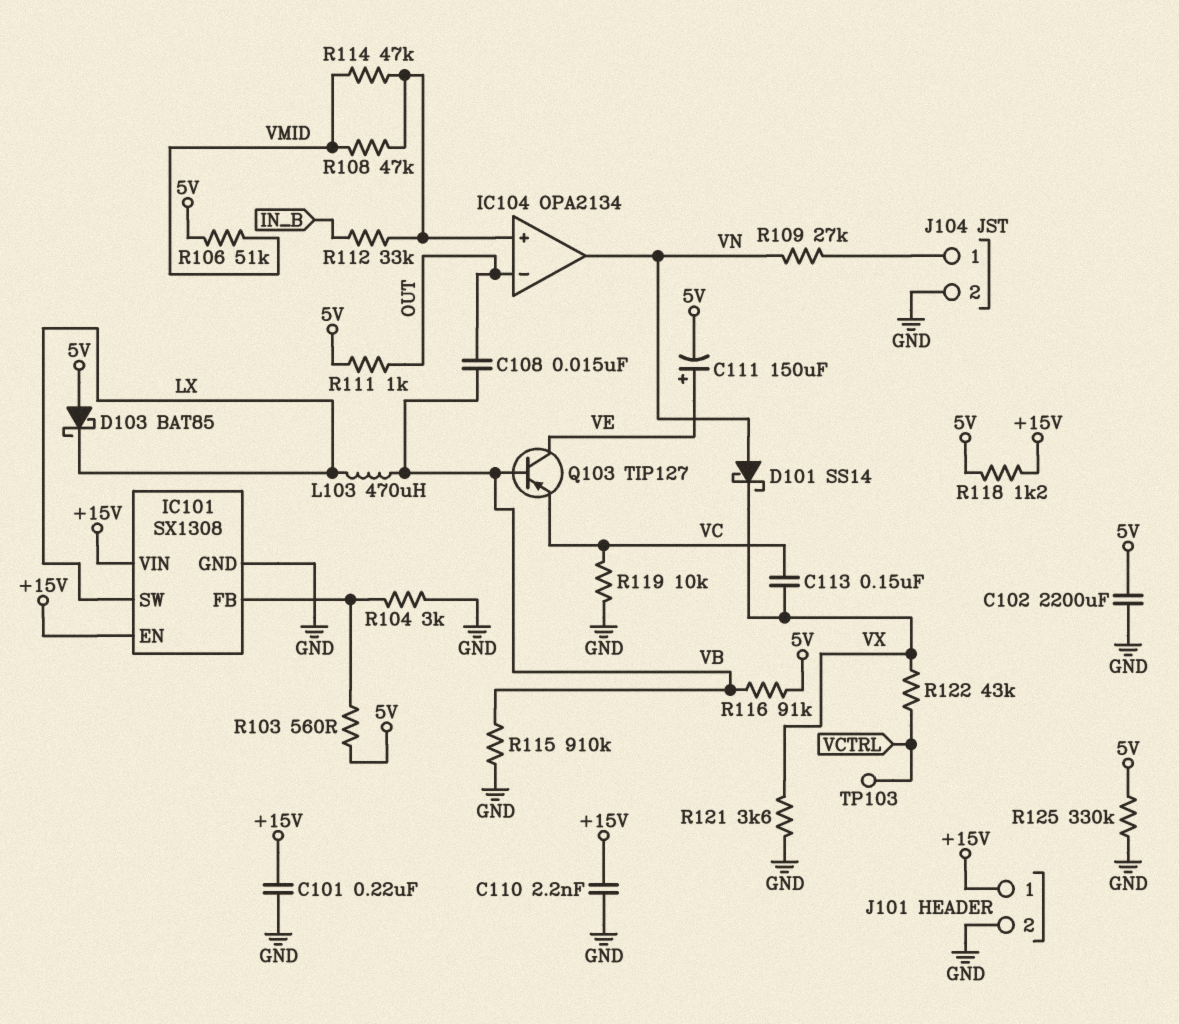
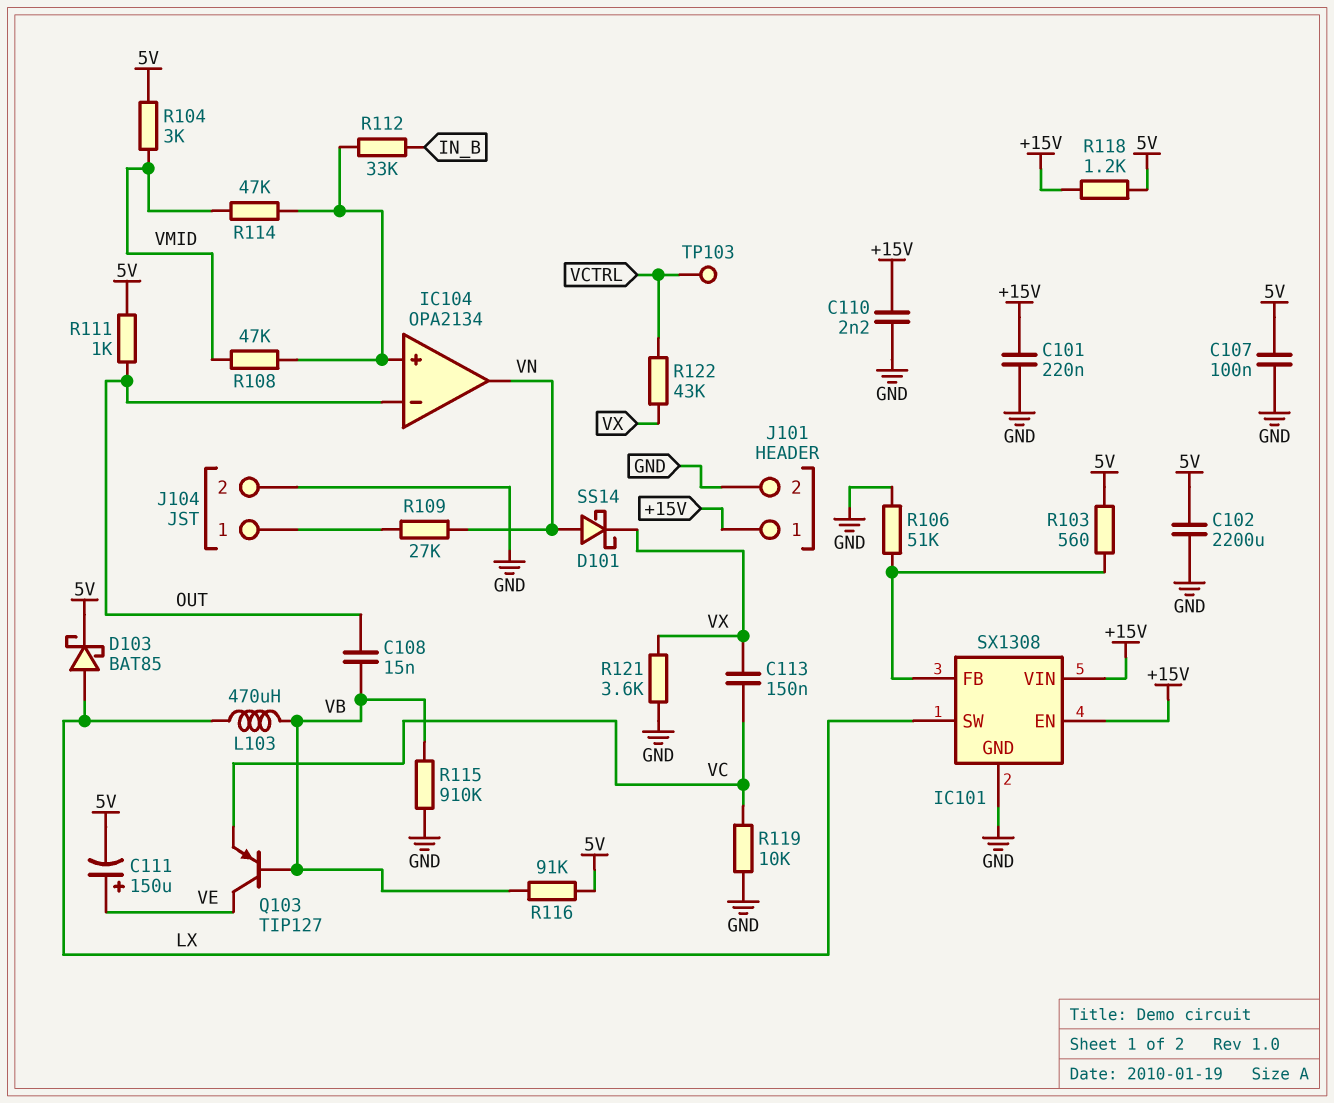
C107: none -> 100nF (5V, GND)
D103: schottky BAT85 (A 5V, K LX) -> schottky BAT85 (A LX, K 5V)
R104: 3k (GND, IC101/FB) -> 3k (5V, VMID)
R106: 51k (5V, VMID) -> 51k (GND, IC101/FB)
R125: 330k (5V, GND) -> none

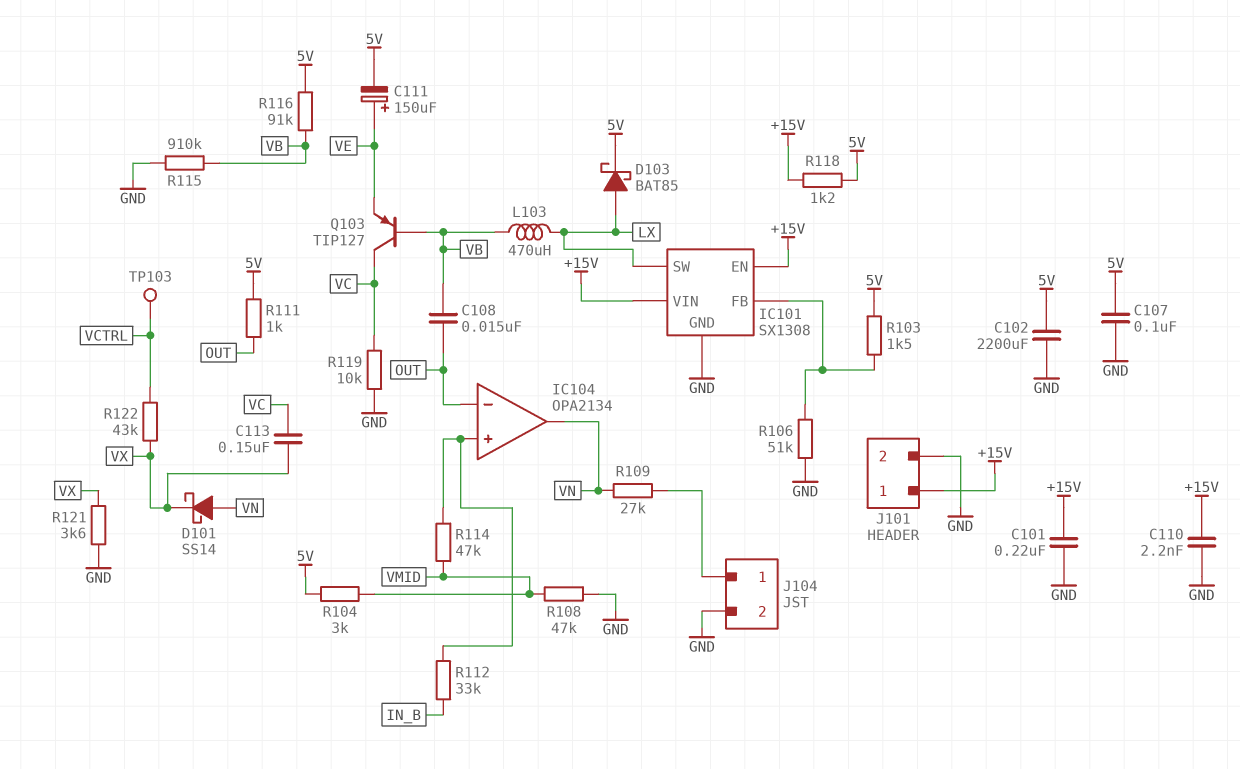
Q103: PNP TIP127 (B VB, C VE, E VC) -> PNP TIP127 (B VB, C VC, E VE)
R103: 560 (5V, IC101/FB) -> 1.5k (5V, IC101/FB)
R108: 47k (IC104/in+, VMID) -> 47k (GND, VMID)

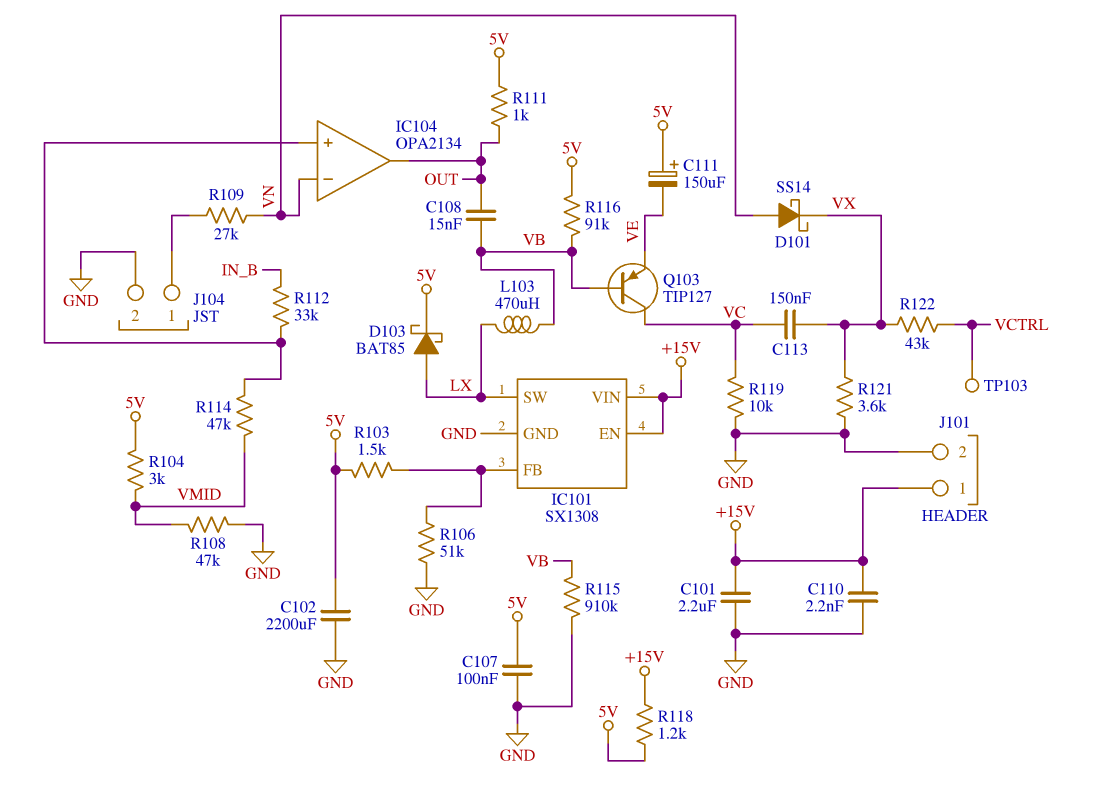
C101: 220nF (+15V, GND) -> 2.2uF (+15V, GND)
C111: 150uF (plus VE, minus 5V) -> 150uF (plus 5V, minus VE)
IC104 pin in-: OUT -> VN
IC104 pin out: VN -> OUT

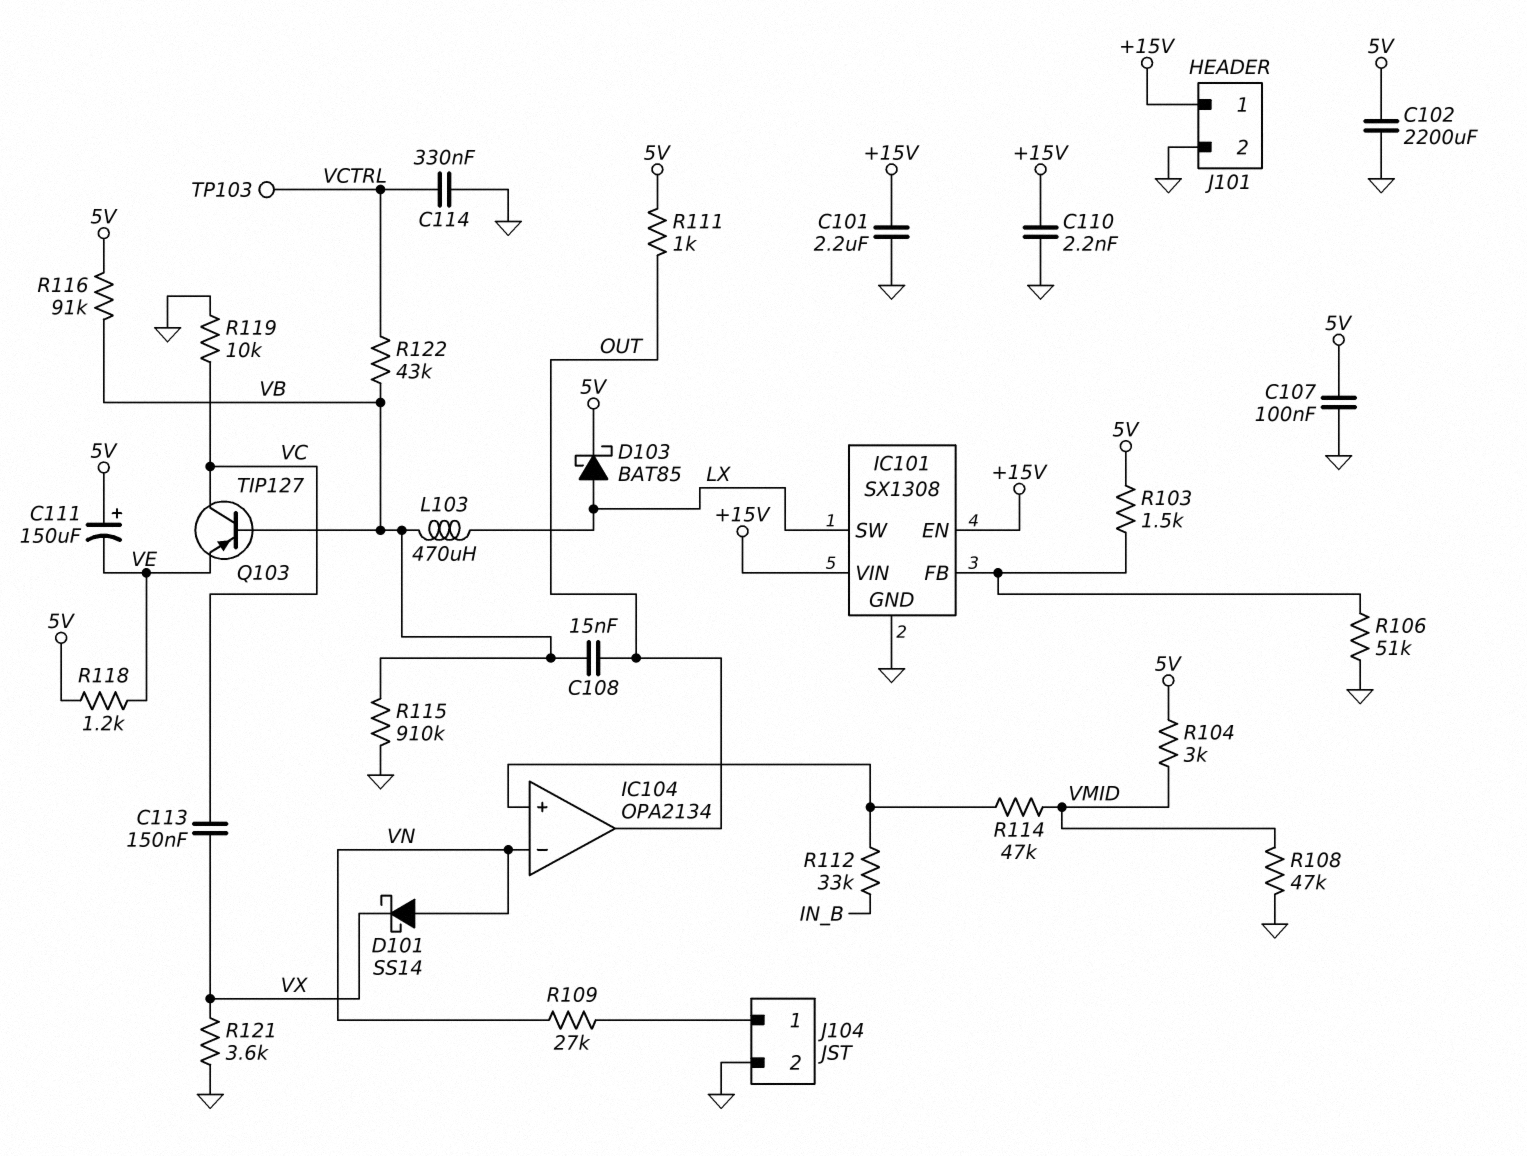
C114: none -> 330nF (GND, VCTRL)
R118: 1.2k (+15V, 5V) -> 1.2k (5V, VE)
R122: 43k (VCTRL, VX) -> 43k (VB, VCTRL)

